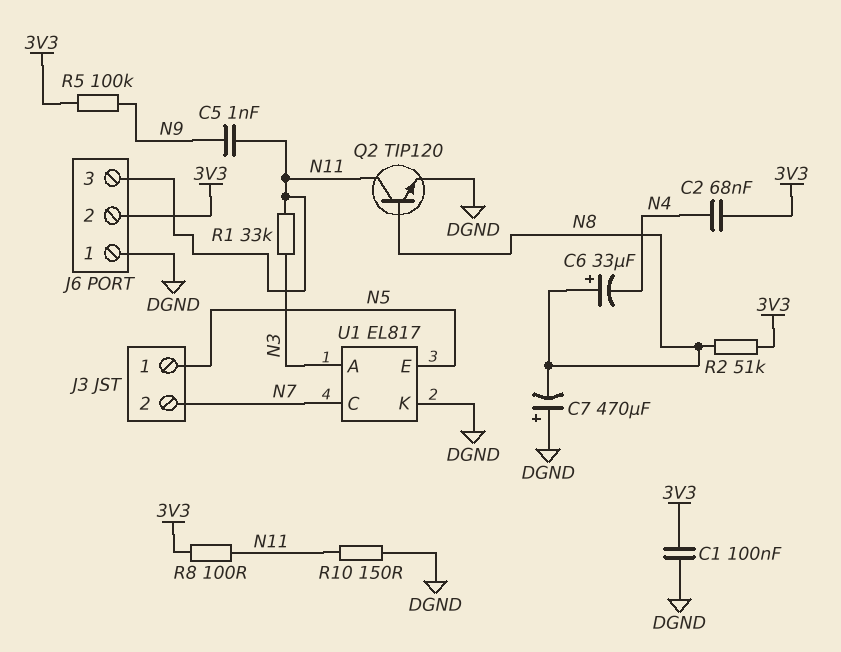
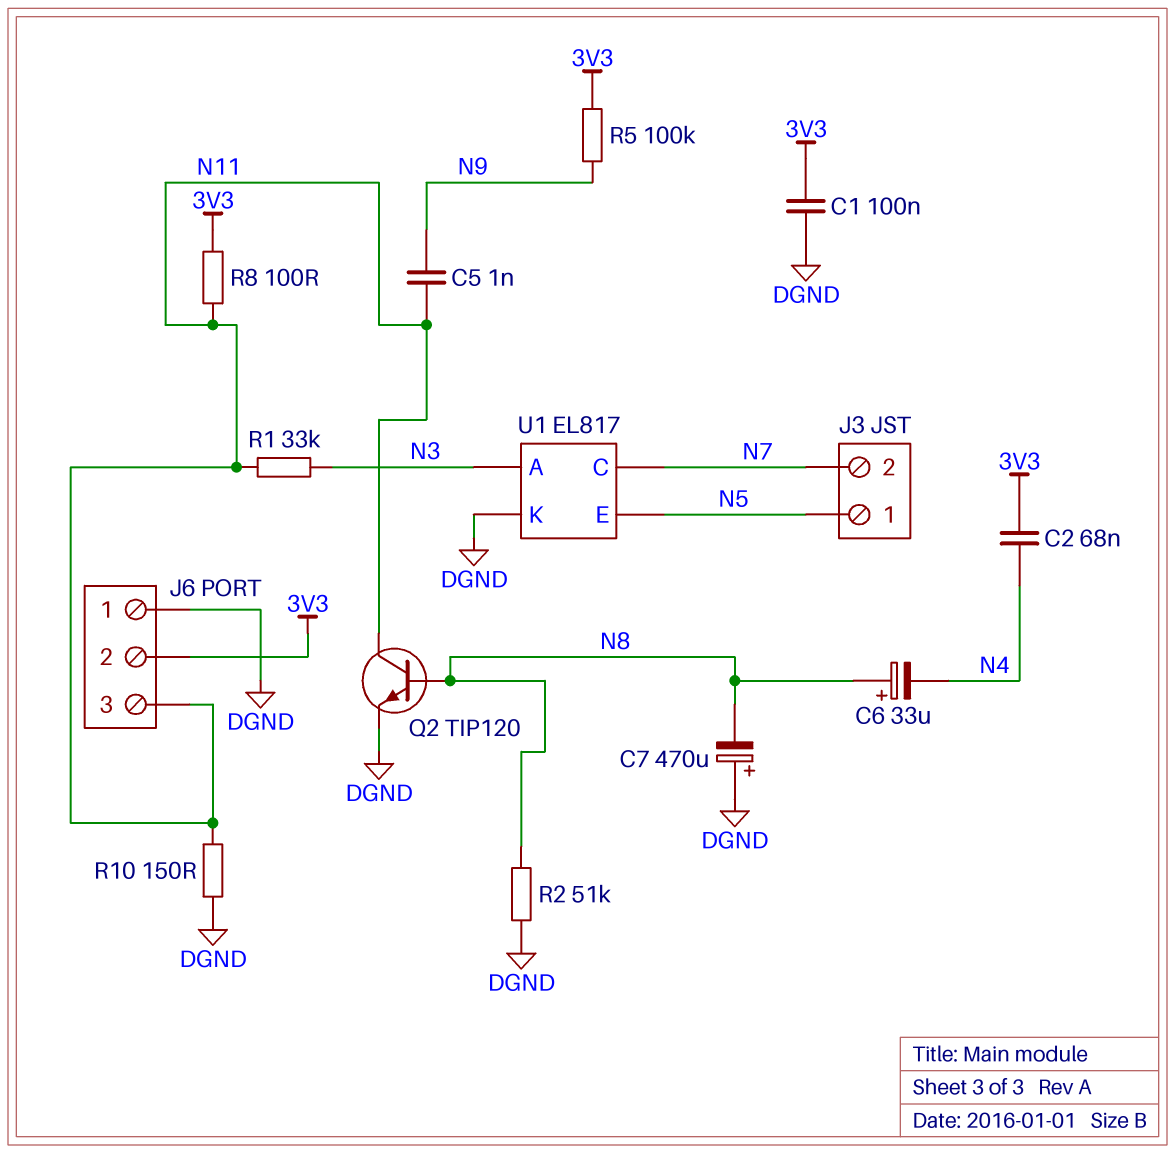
R2: 51k (3V3, N8) -> 51k (DGND, N8)

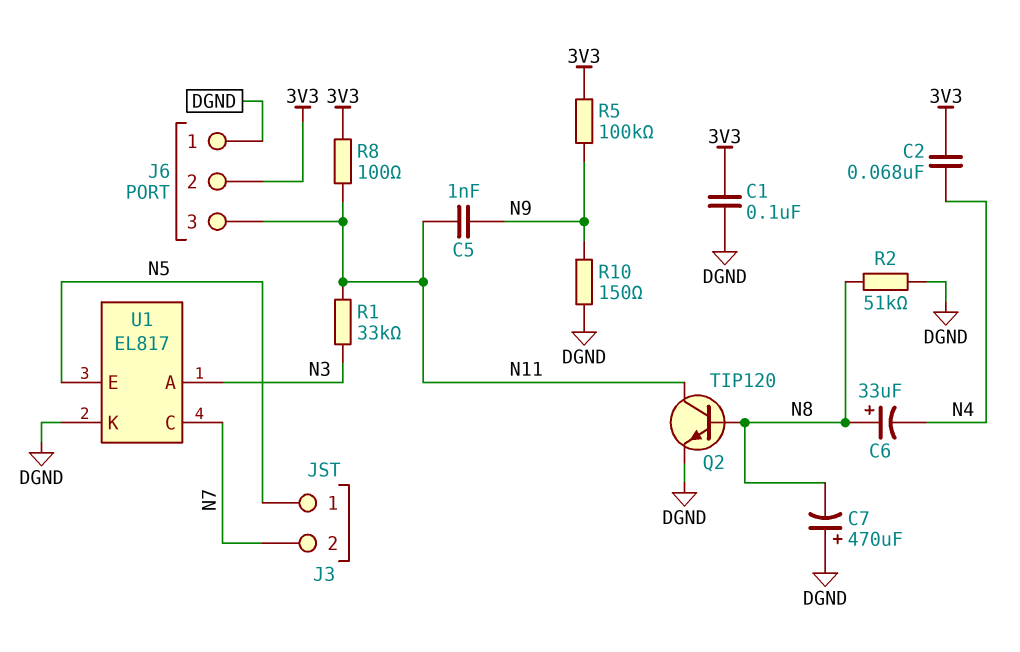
R10: 150 (DGND, N11) -> 150 (DGND, N9)

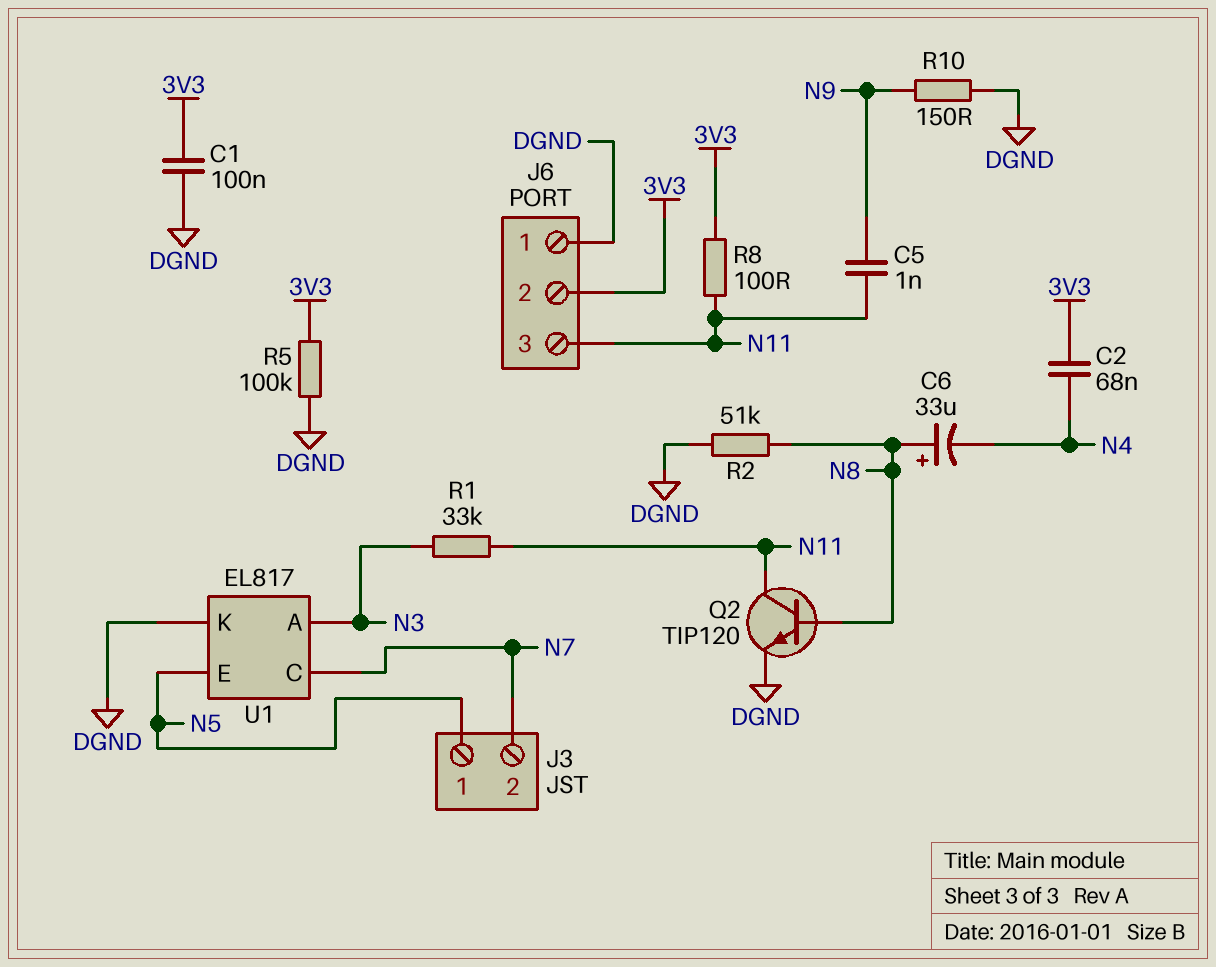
C7: 470uF (plus DGND, minus N8) -> none
R5: 100k (3V3, N9) -> 100k (3V3, DGND)

